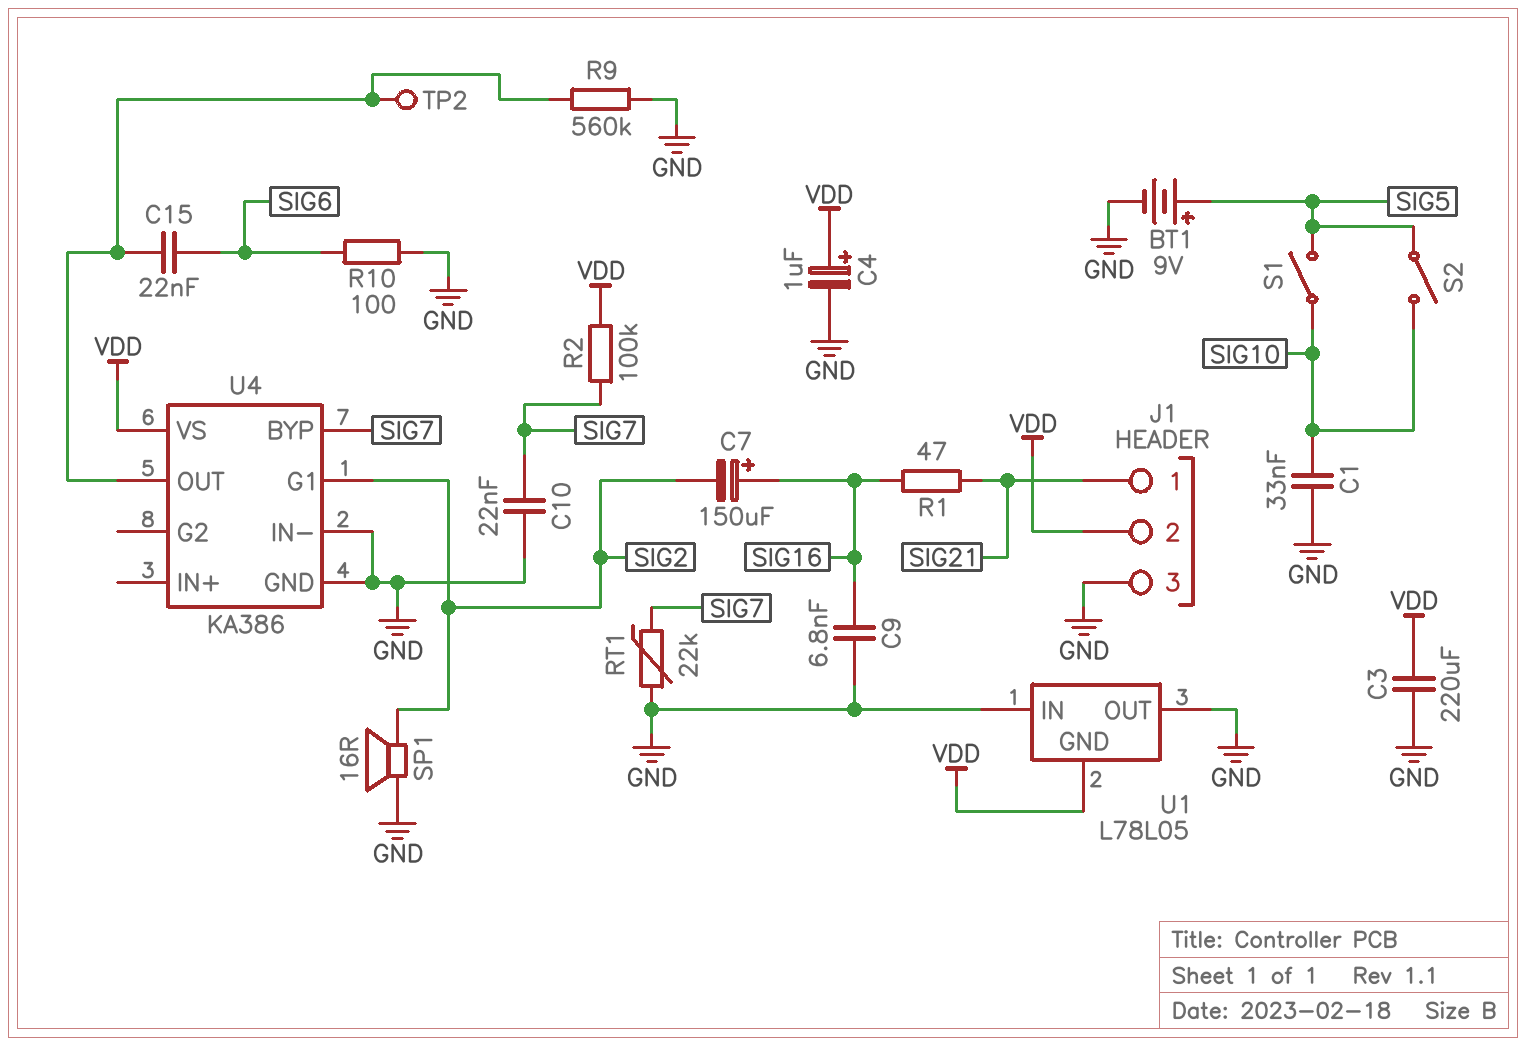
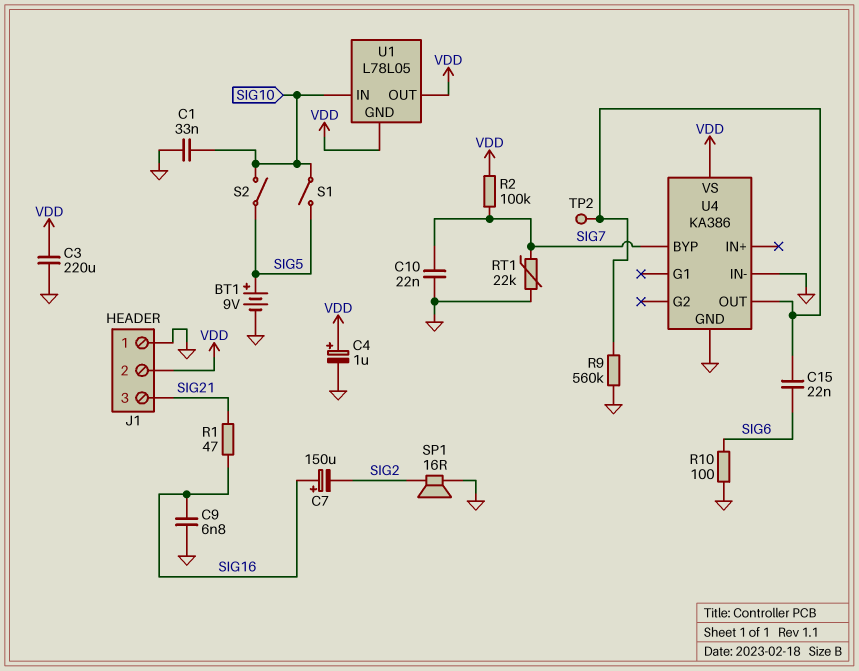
J1 pin 1: SIG21 -> GND
J1 pin 3: GND -> SIG21
U1 pin IN: GND -> SIG10
U1 pin OUT: GND -> VDD
U4 pin G1: SIG2 -> none

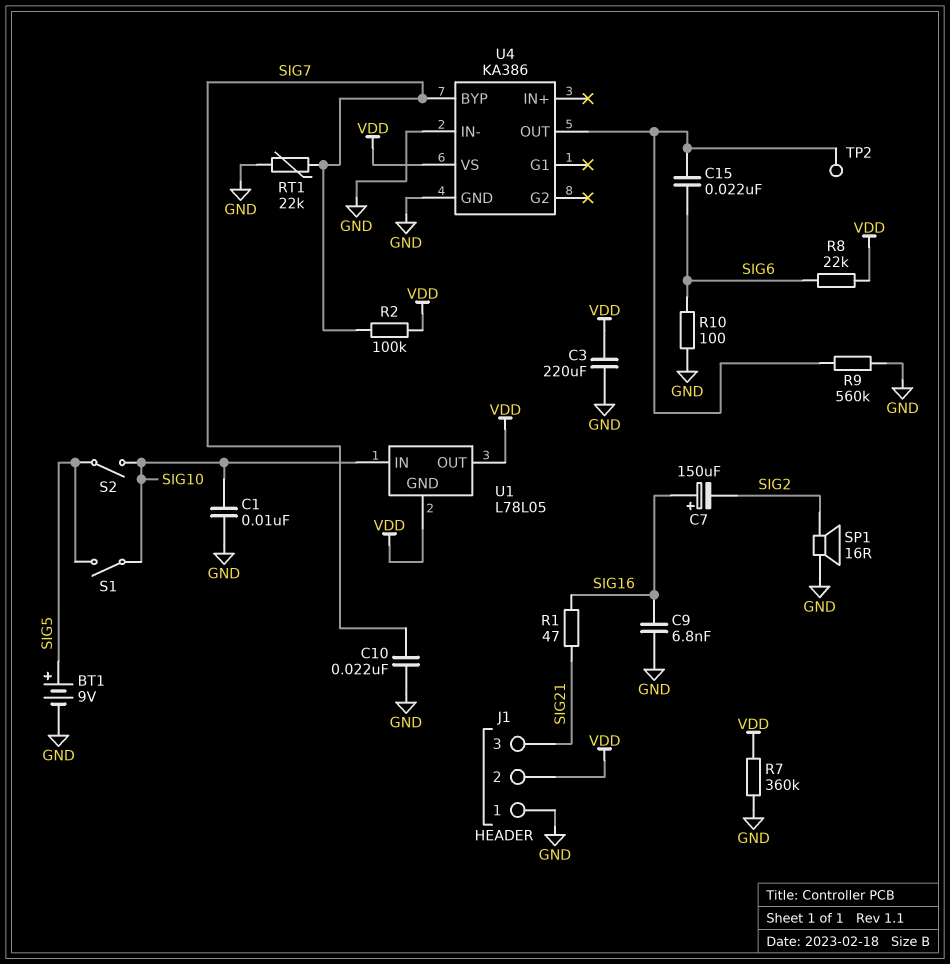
C1: 33nF (GND, SIG10) -> 10nF (GND, SIG10)
C4: 1uF (plus VDD, minus GND) -> none
R7: none -> 360k (GND, VDD)
R8: none -> 22k (SIG6, VDD)

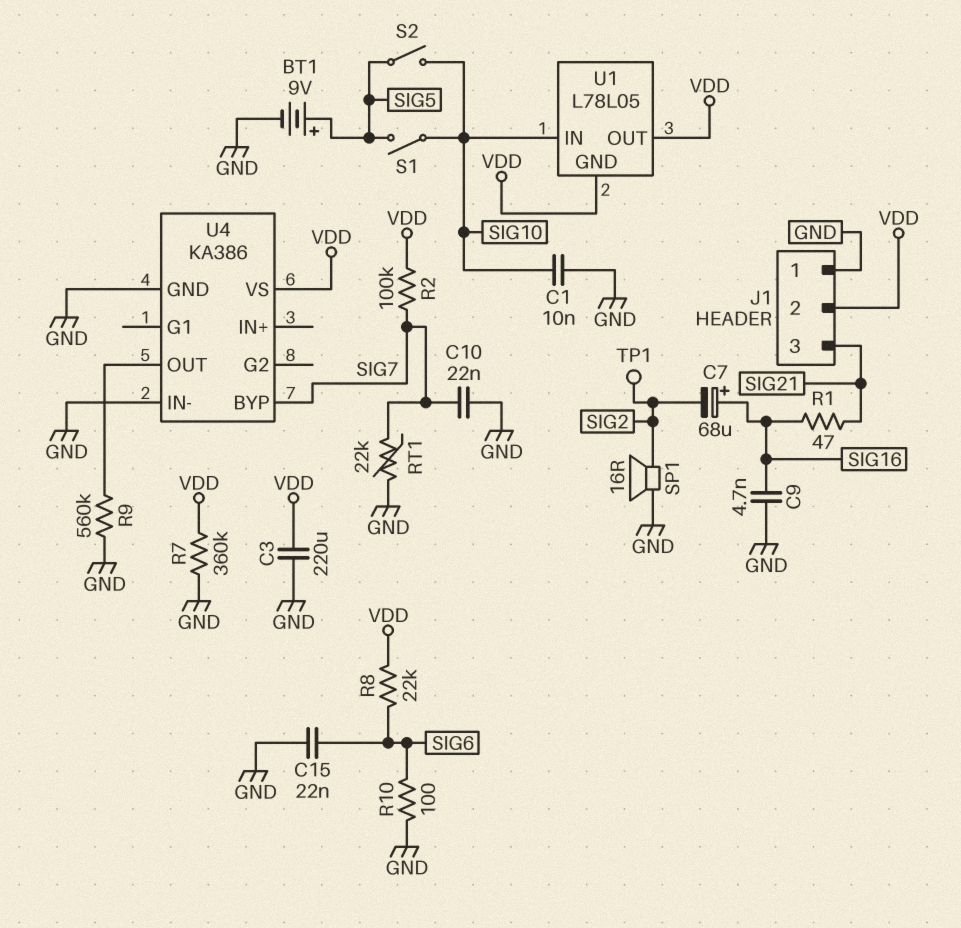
C7: 150uF (plus SIG16, minus SIG2) -> 68uF (plus SIG16, minus SIG2)
C9: 6.8nF (GND, SIG16) -> 4.7nF (GND, SIG16)
C15: 22nF (SIG6, U4/OUT) -> 22nF (GND, SIG6)
TP1: none -> test point (SIG2)
TP2: test point (U4/OUT) -> none

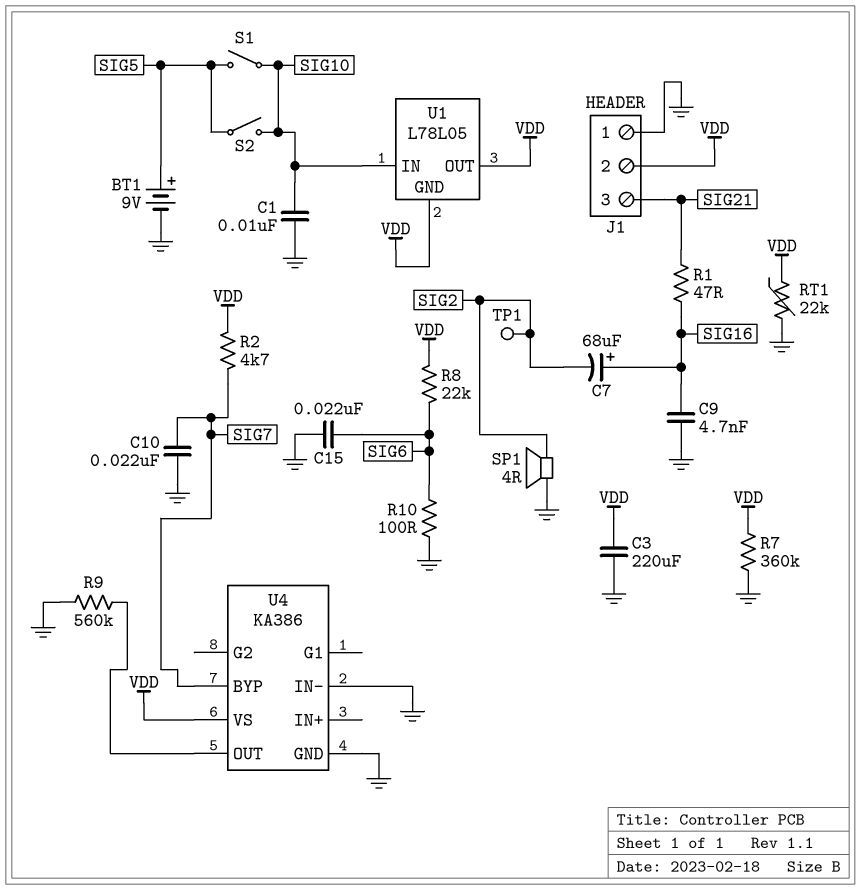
R2: 100k (SIG7, VDD) -> 4.7k (SIG7, VDD)
RT1: 22k (GND, SIG7) -> 22k (GND, VDD)
SP1: speaker 16R (GND, SIG2) -> speaker 4R (GND, SIG2)

